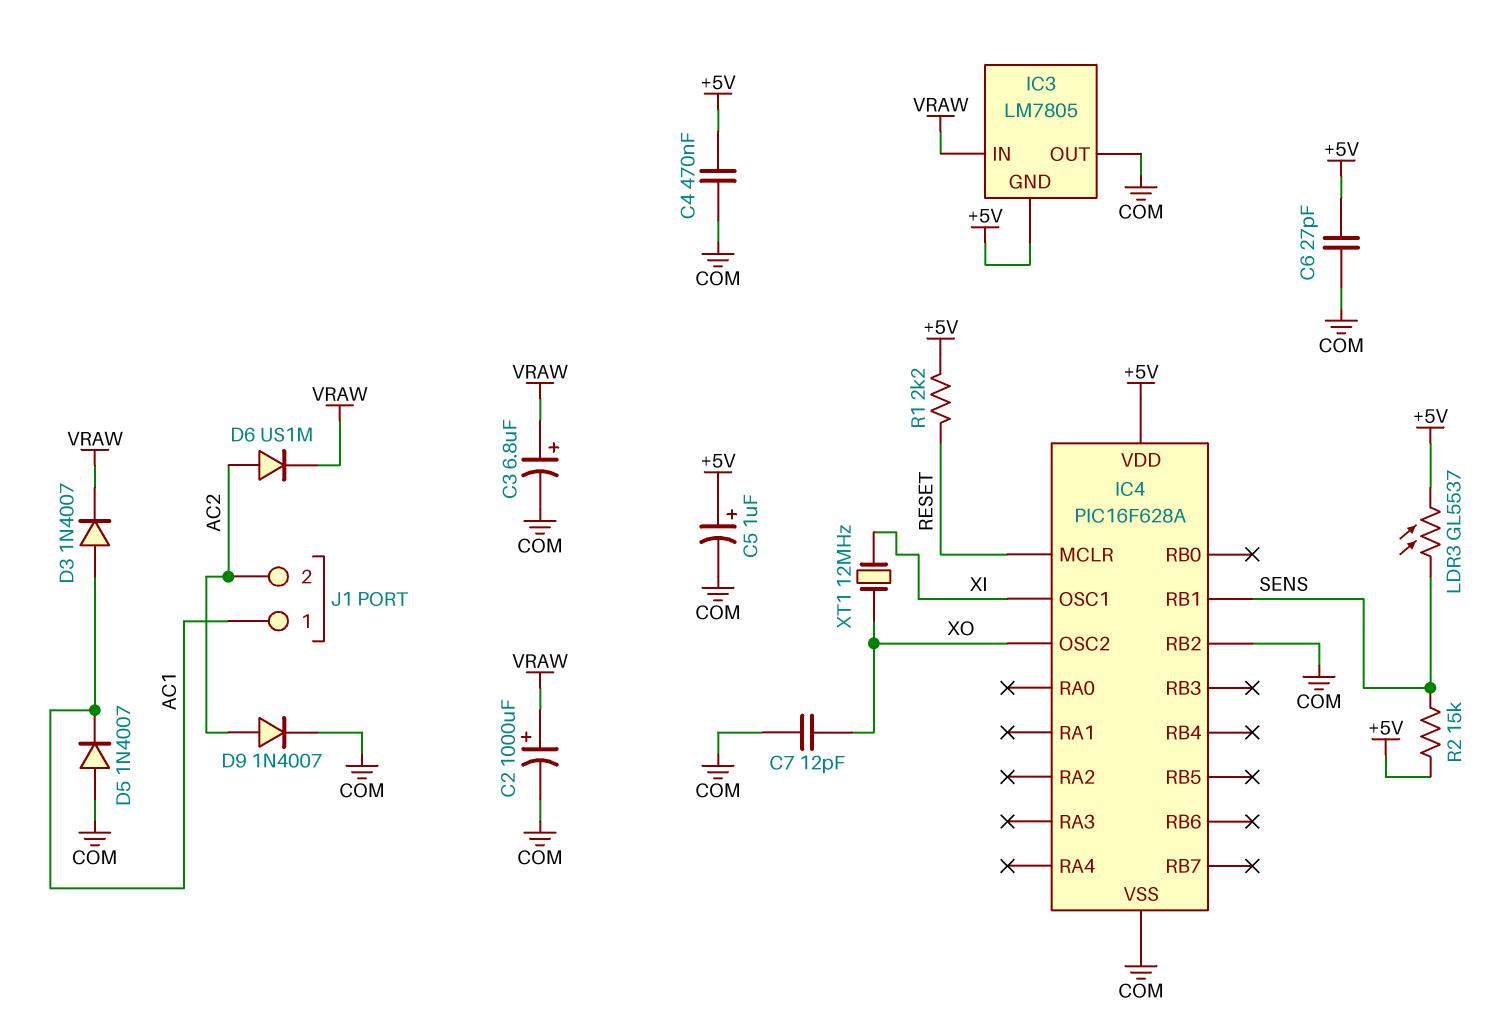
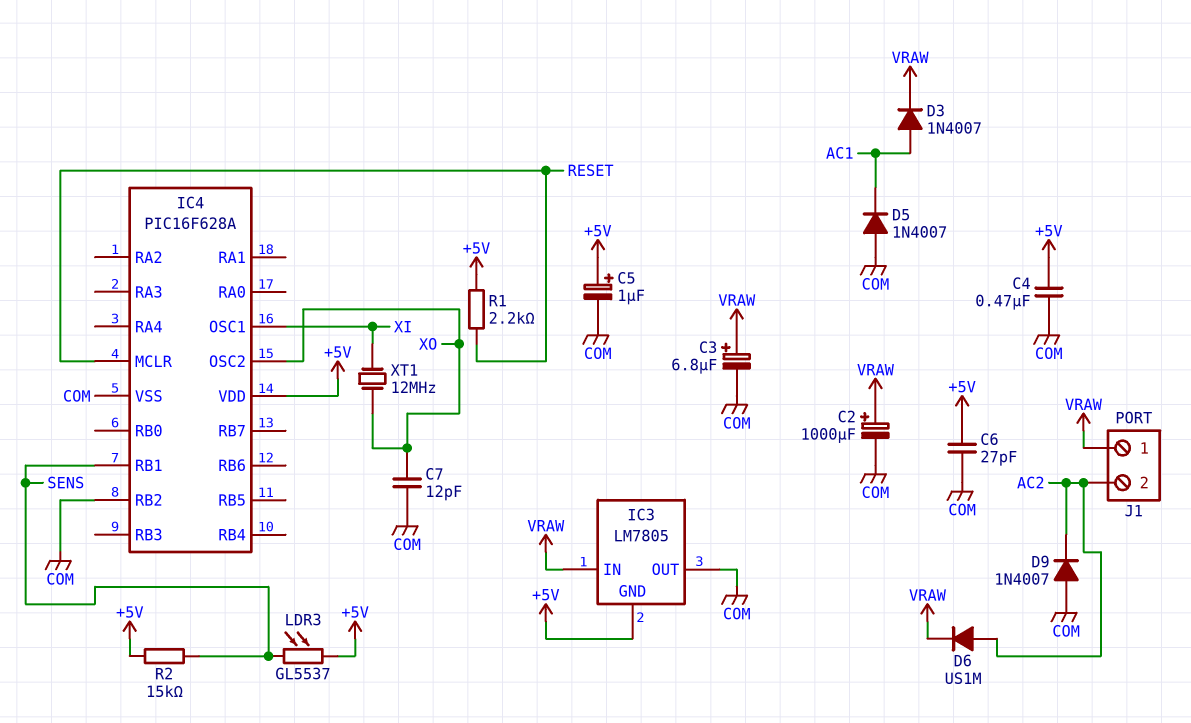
D9: diode 1N4007 (A AC2, K COM) -> diode 1N4007 (A COM, K AC2)
J1 pin 1: AC1 -> VRAW

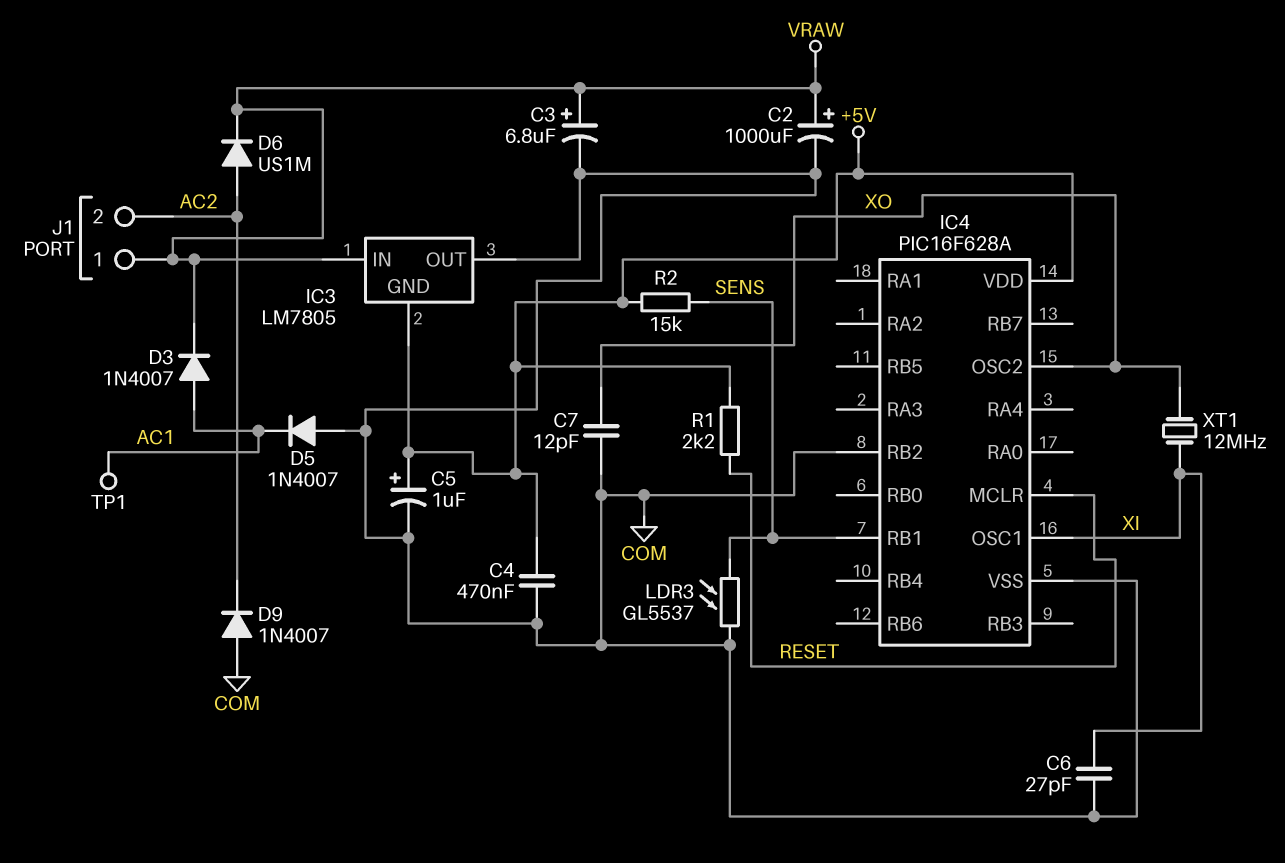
C6: 27pF (+5V, COM) -> 27pF (COM, XI)
LDR3: GL5537 (+5V, SENS) -> GL5537 (COM, SENS)
TP1: none -> test point (AC1)

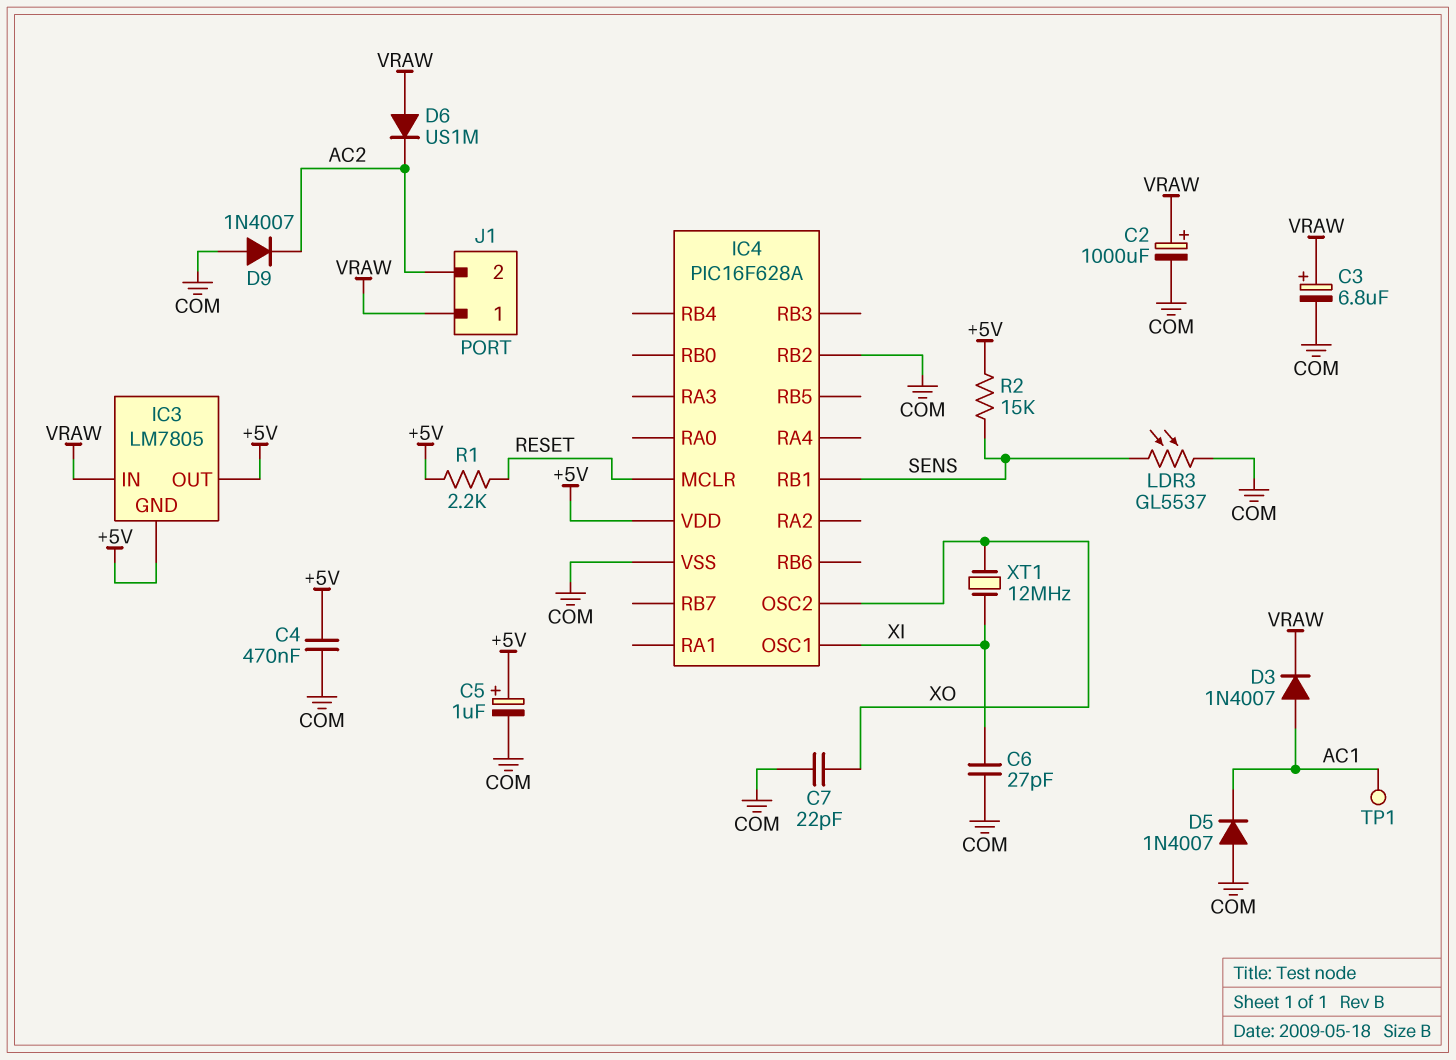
C7: 12pF (COM, XO) -> 22pF (COM, XO)
D6: diode US1M (A AC2, K VRAW) -> diode US1M (A VRAW, K AC2)
IC3 pin OUT: COM -> +5V

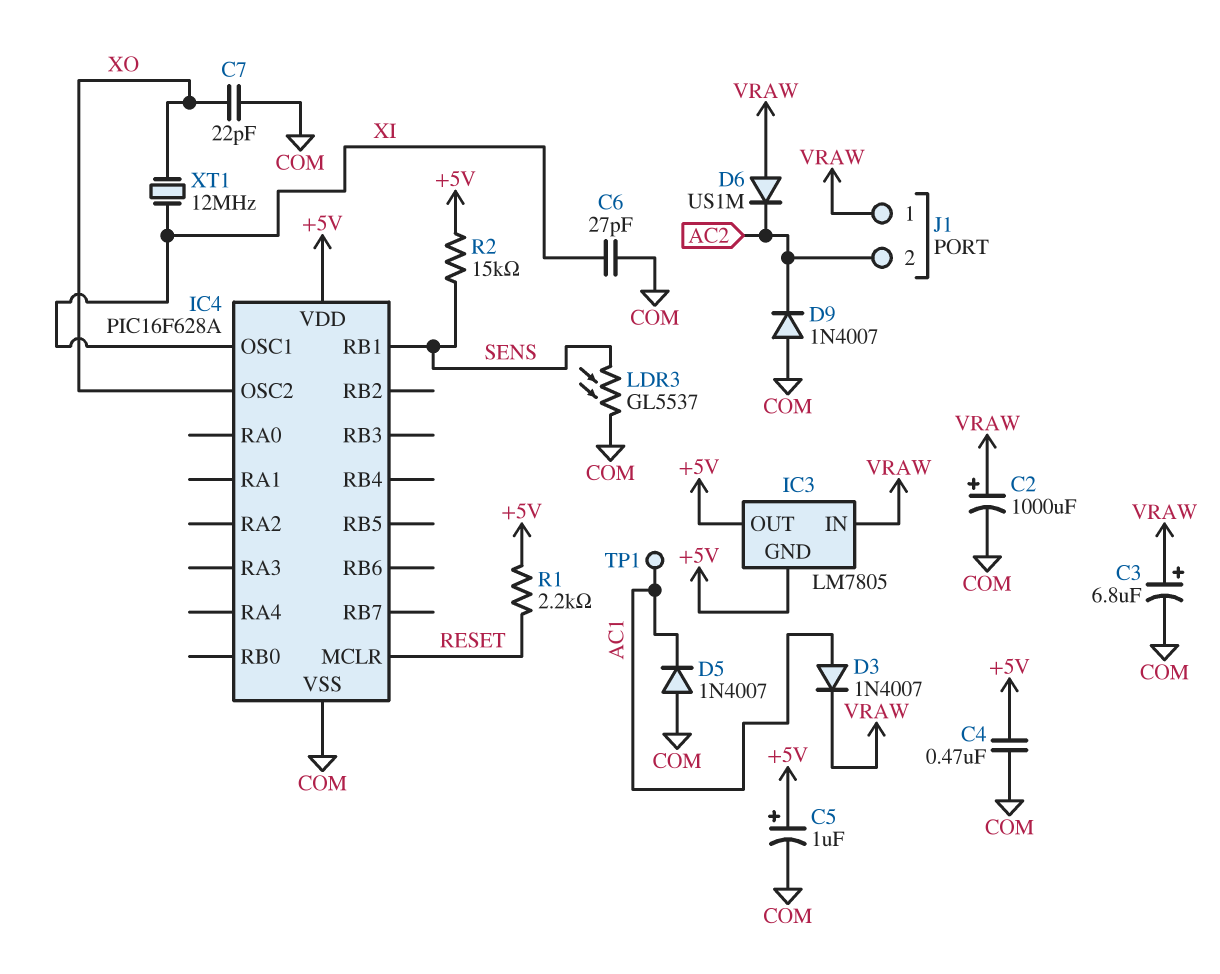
IC4 pin RB2: COM -> none

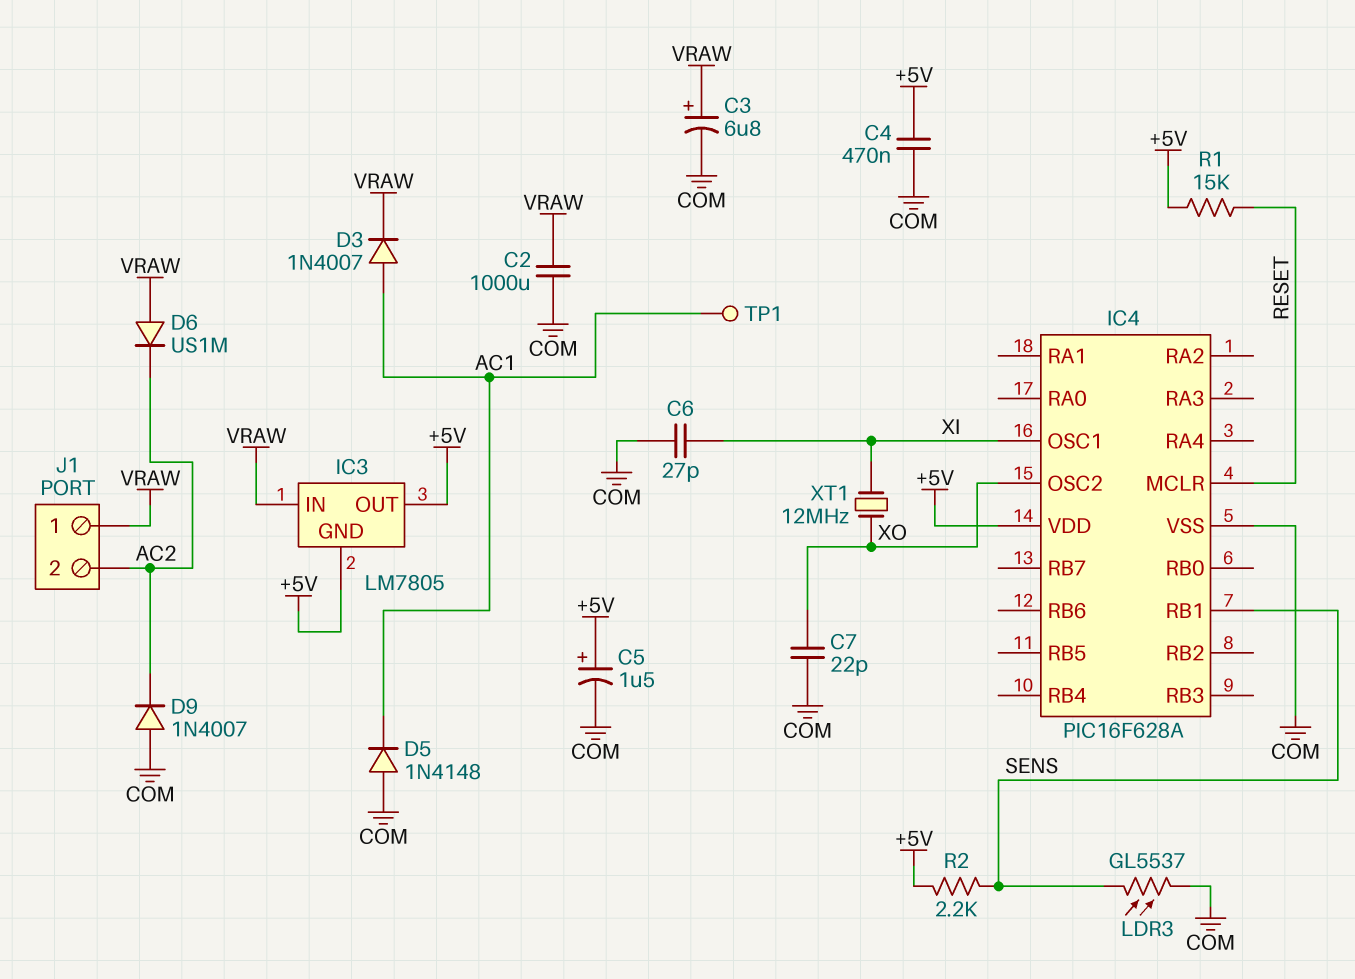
C2: 1000uF (plus VRAW, minus COM) -> 1000uF (COM, VRAW)
C5: 1uF (plus +5V, minus COM) -> 1.5uF (plus +5V, minus COM)
D5: diode 1N4007 (A COM, K AC1) -> diode 1N4148 (A COM, K AC1)
R1: 2.2k (+5V, RESET) -> 15k (+5V, RESET)
R2: 15k (+5V, SENS) -> 2.2k (+5V, SENS)

